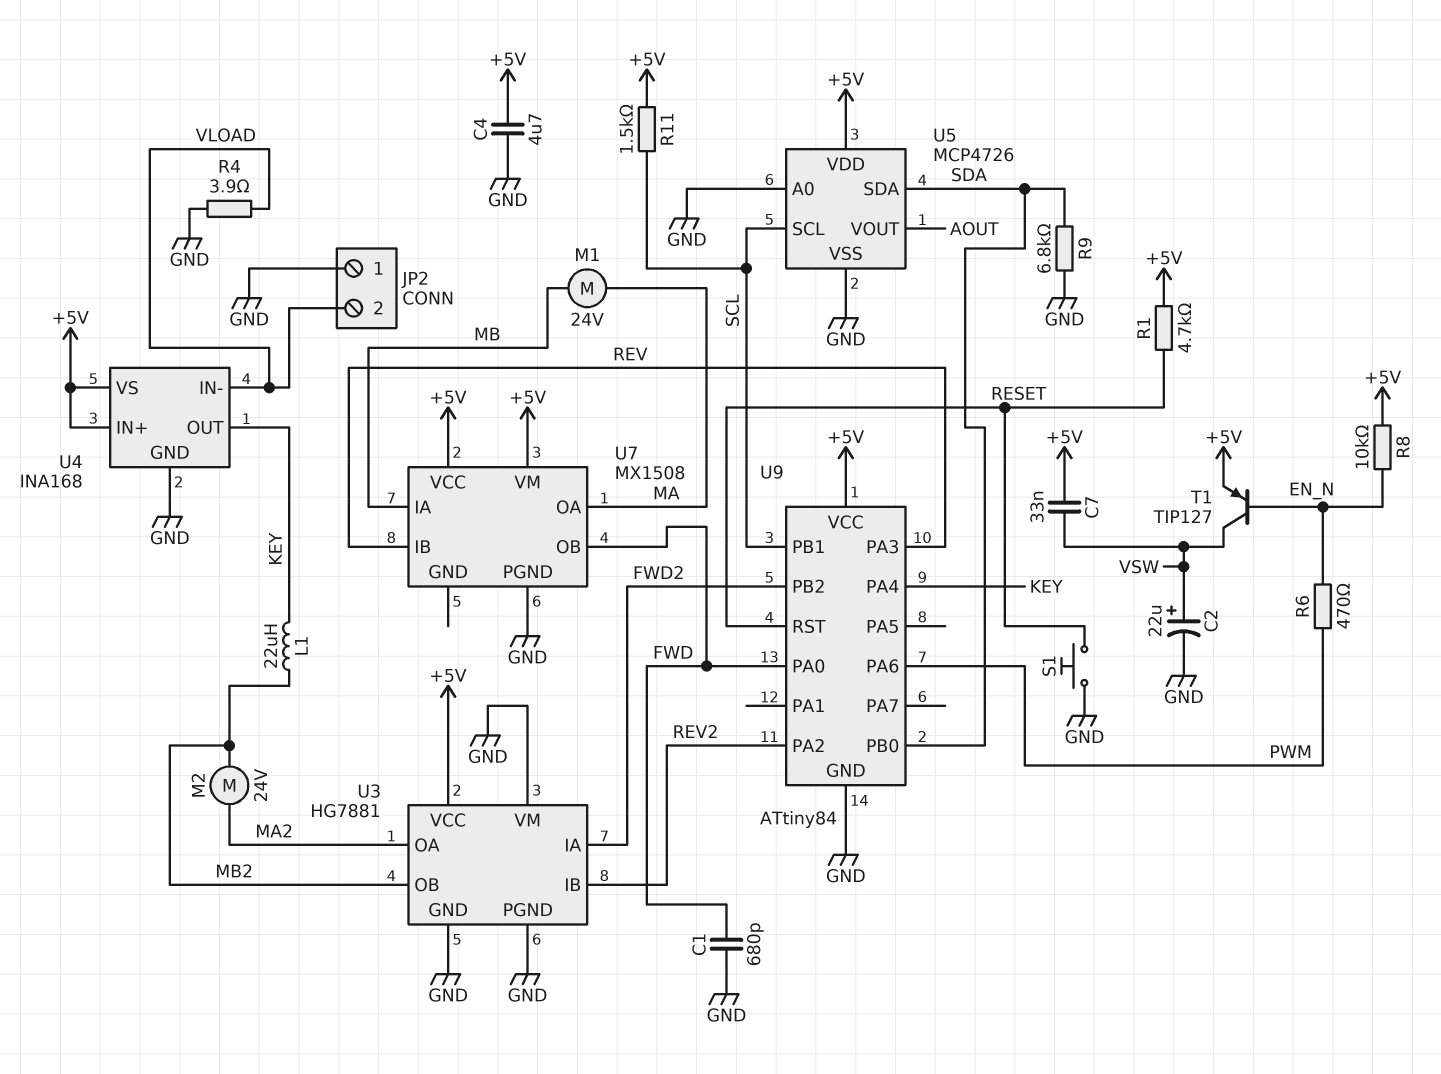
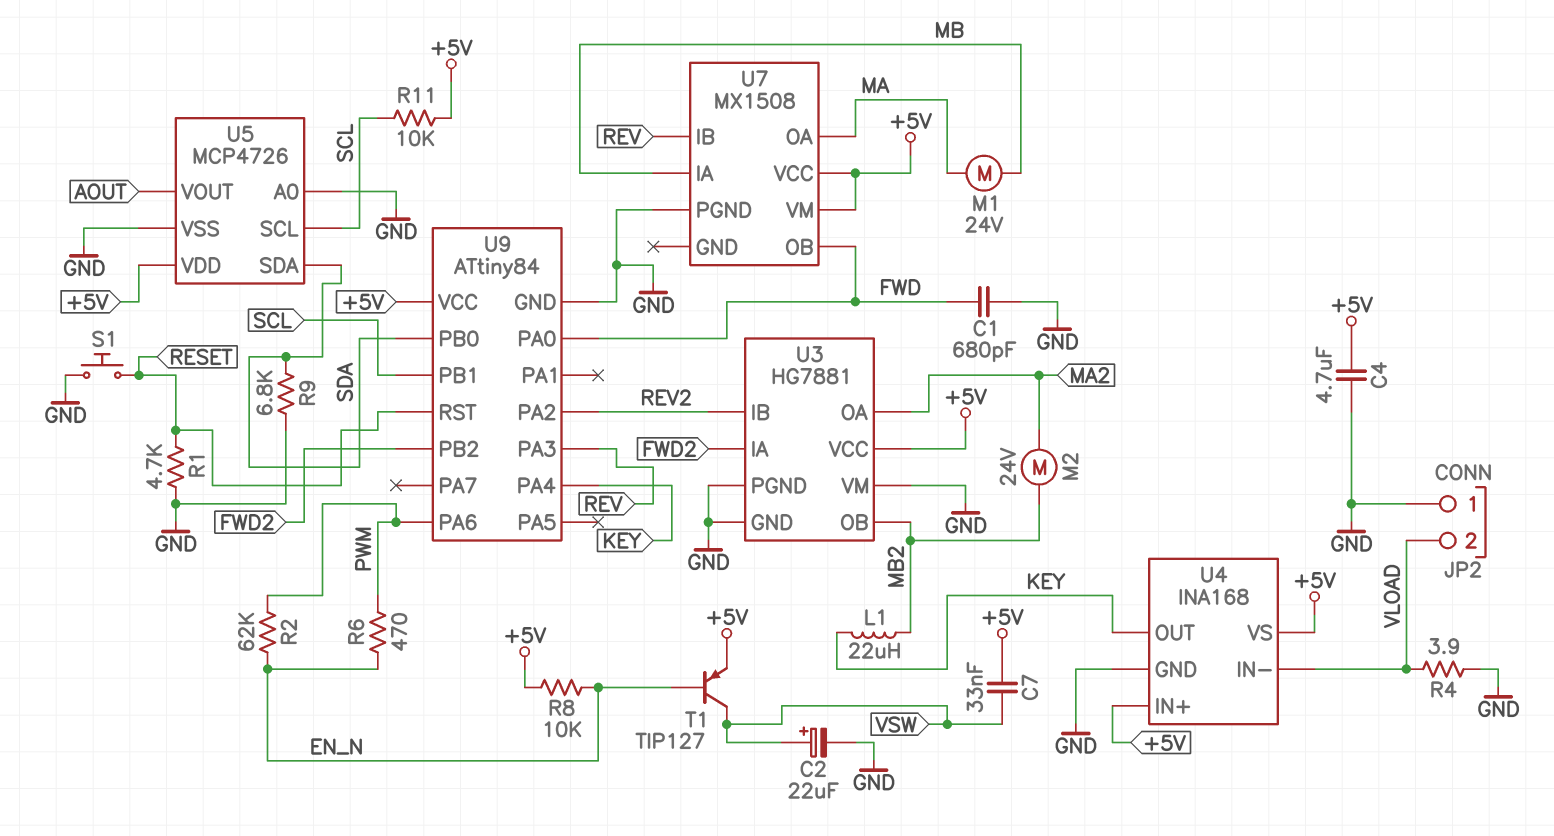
R1: 4.7k (+5V, RESET) -> 4.7k (GND, RESET)
R2: none -> 62k (EN_N, PWM)
R11: 1.5k (+5V, SCL) -> 10k (+5V, SCL)

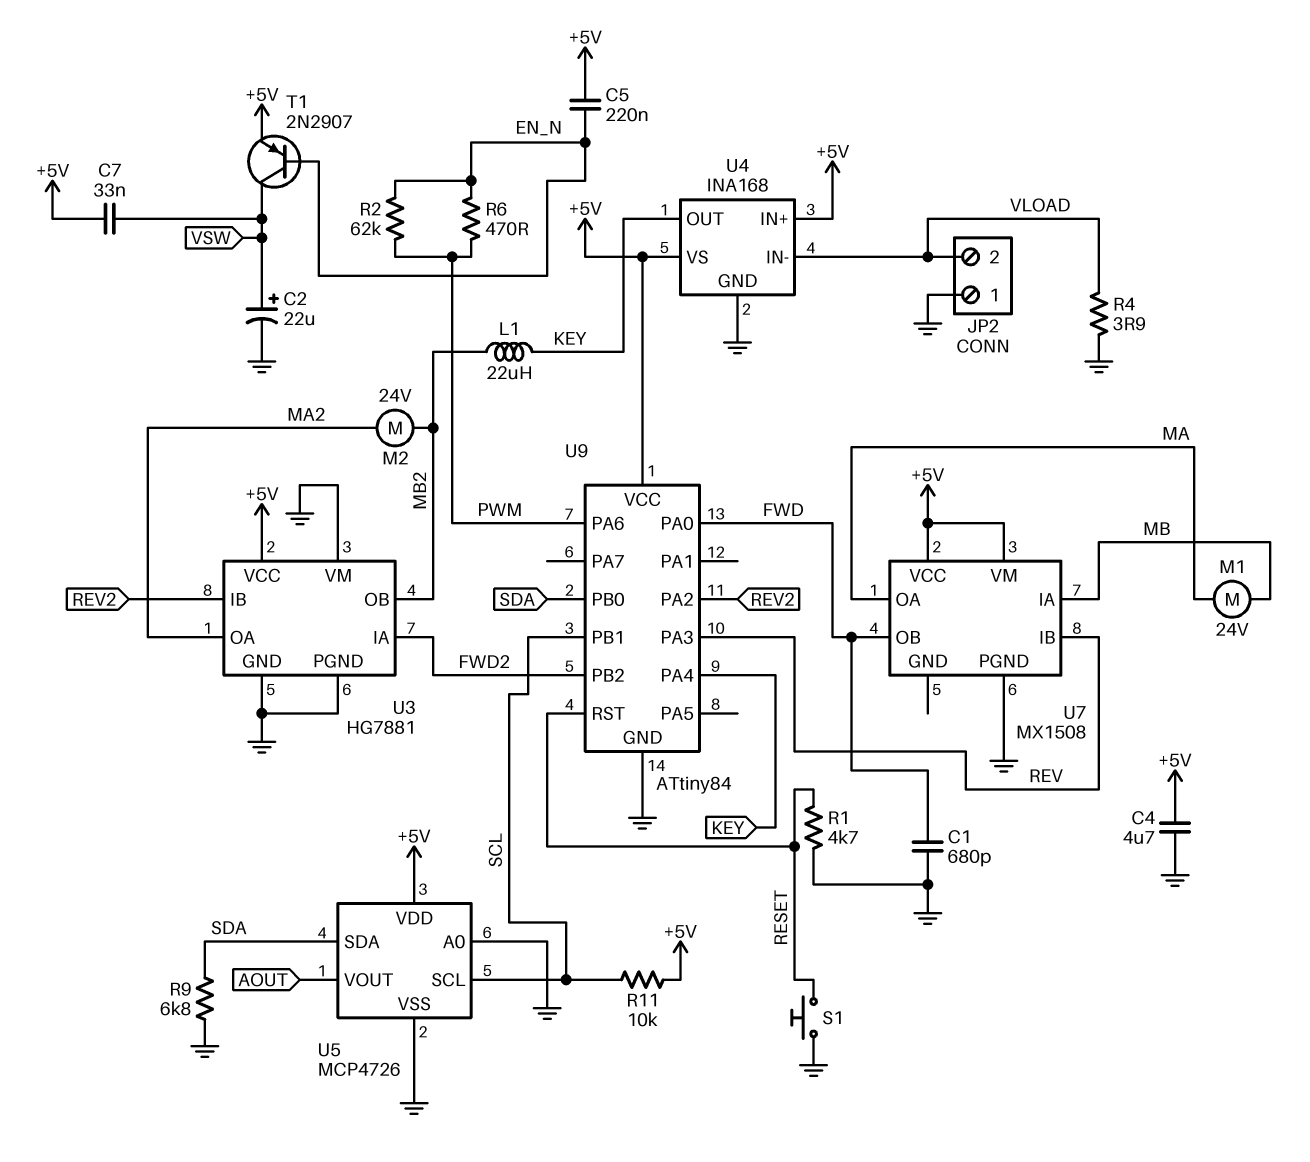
C5: none -> 220nF (+5V, EN_N)
R8: 10k (+5V, EN_N) -> none
T1: PNP TIP127 (B EN_N, C VSW, E +5V) -> PNP 2N2907 (B EN_N, C VSW, E +5V)

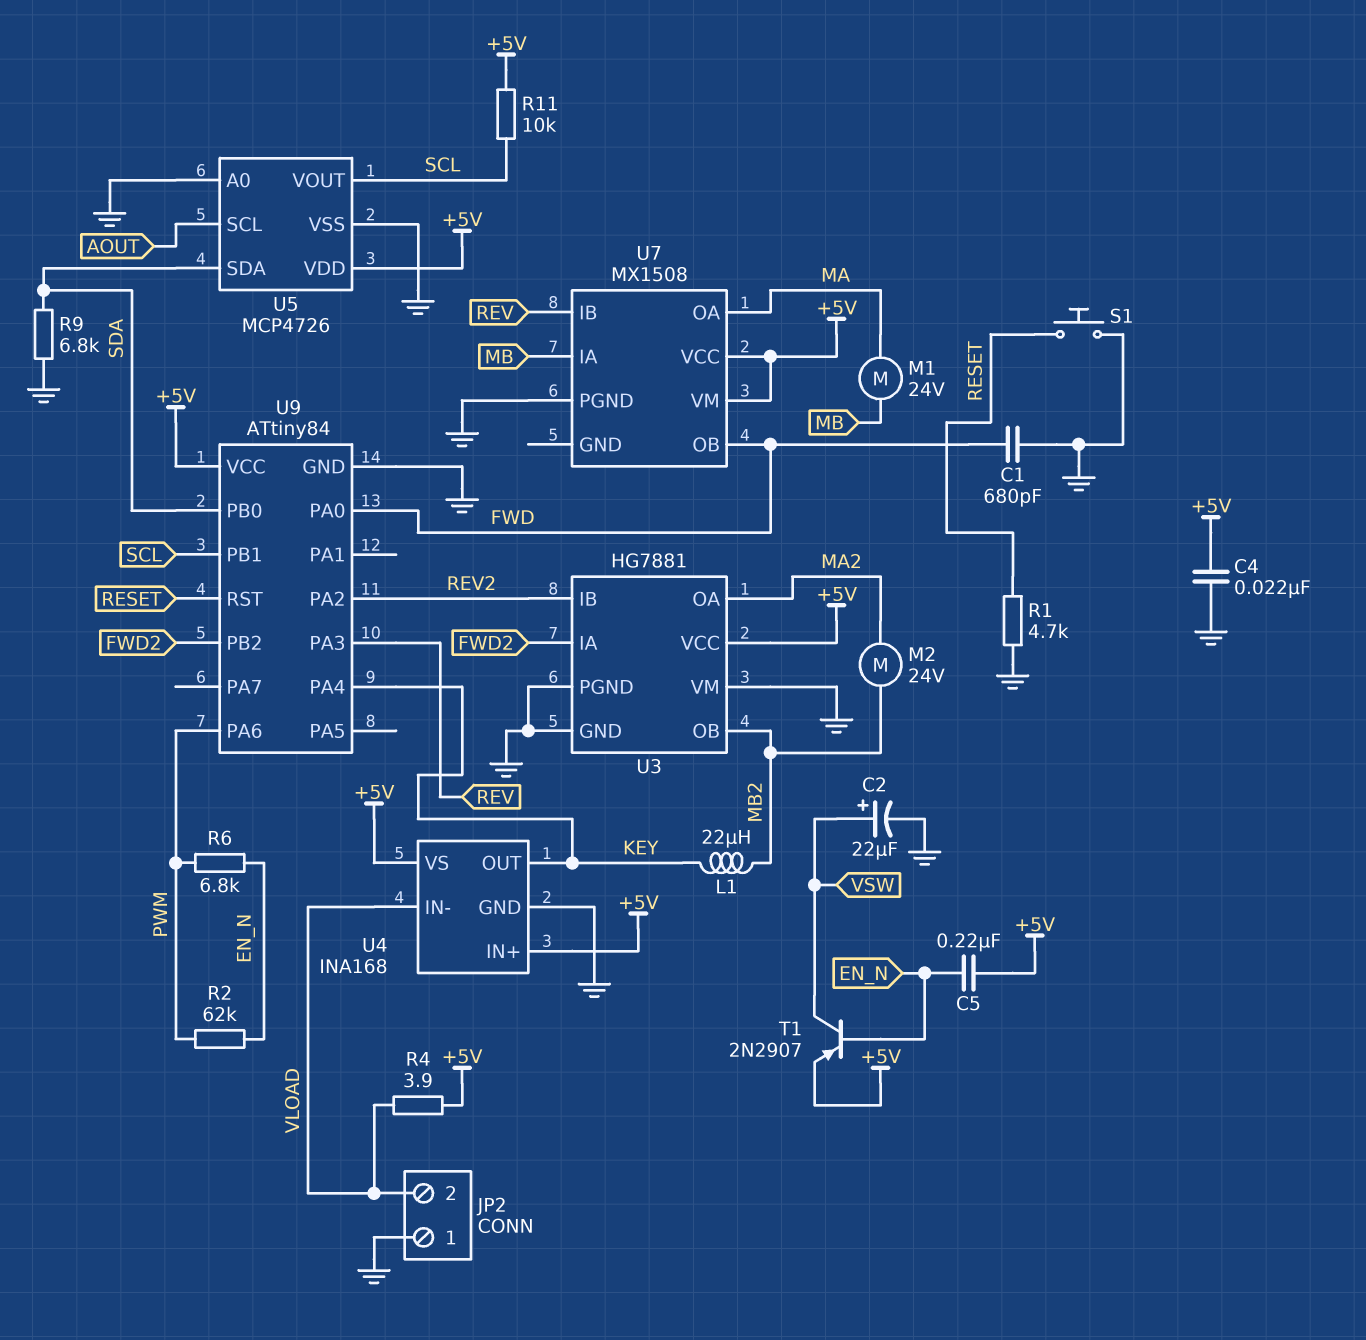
C4: 4.7uF (+5V, GND) -> 22nF (+5V, GND)
C7: 33nF (+5V, VSW) -> none
R4: 3.9 (GND, VLOAD) -> 3.9 (+5V, VLOAD)
R6: 470 (EN_N, PWM) -> 6.8k (EN_N, PWM)
U5 pin SCL: SCL -> AOUT
U5 pin VOUT: AOUT -> SCL

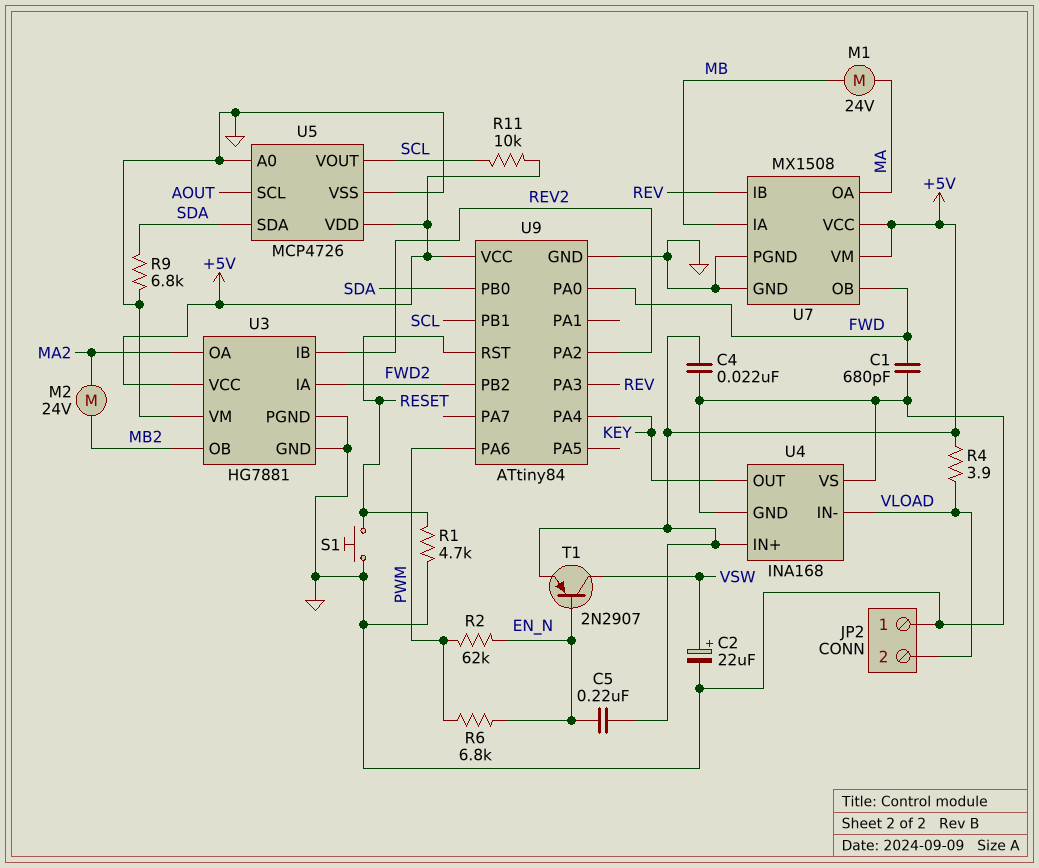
L1: 22uH (KEY, MB2) -> none
U4 pin VS: +5V -> GND
U7 pin GND: none -> GND

